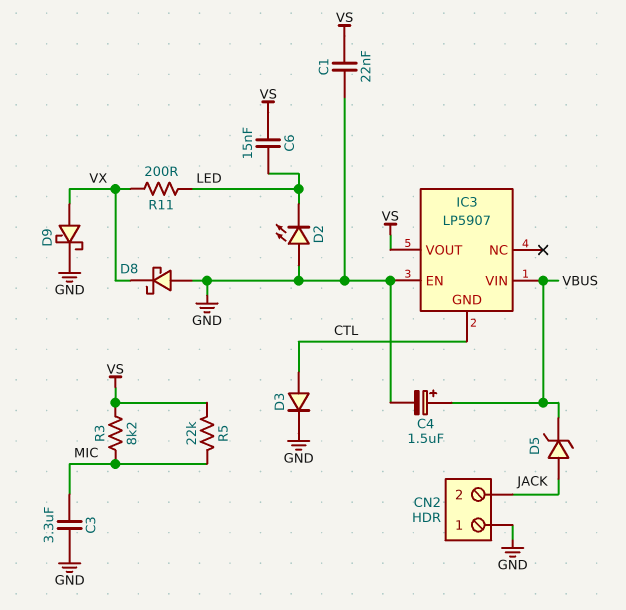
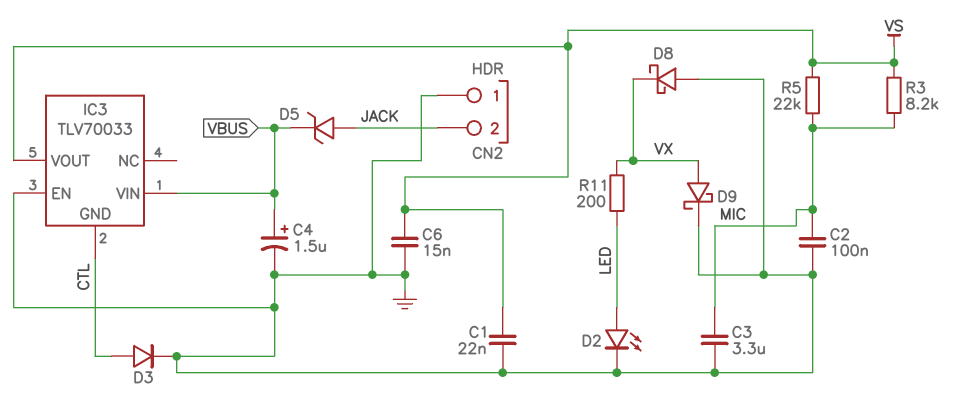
C2: none -> 100nF (GND, MIC)
C6: 15nF (LED, VS) -> 15nF (GND, VS)
D2: LED (A GND, K LED) -> LED (A LED, K GND)
IC3: LP5907 -> TLV70033

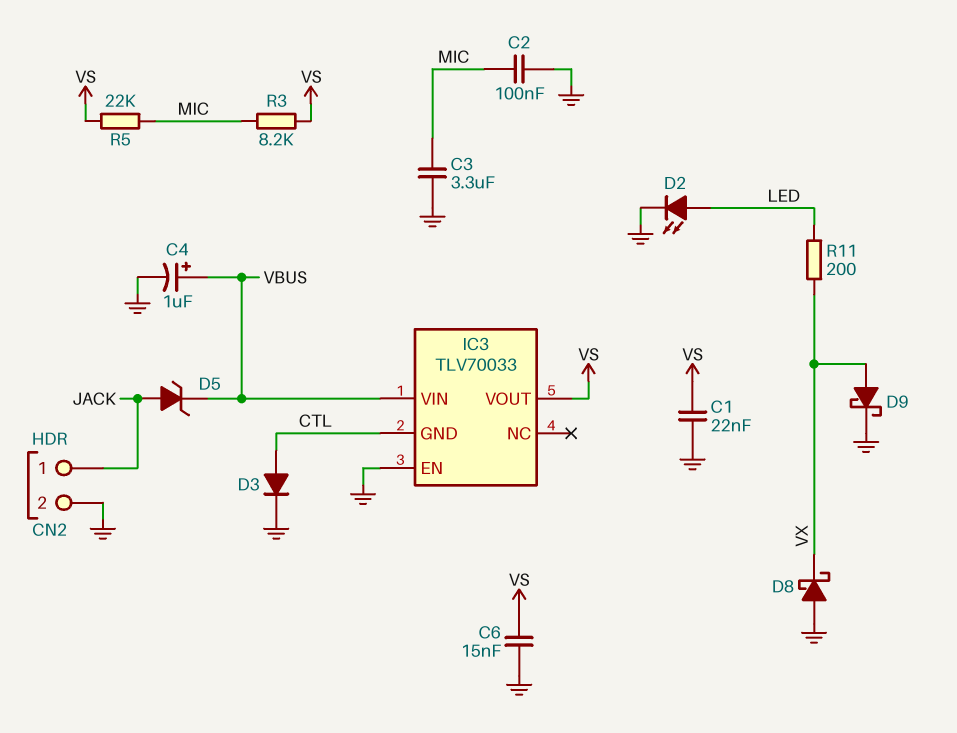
C4: 1.5uF (plus VBUS, minus GND) -> 1uF (plus VBUS, minus GND)
CN2 pin 1: GND -> JACK
CN2 pin 2: JACK -> GND

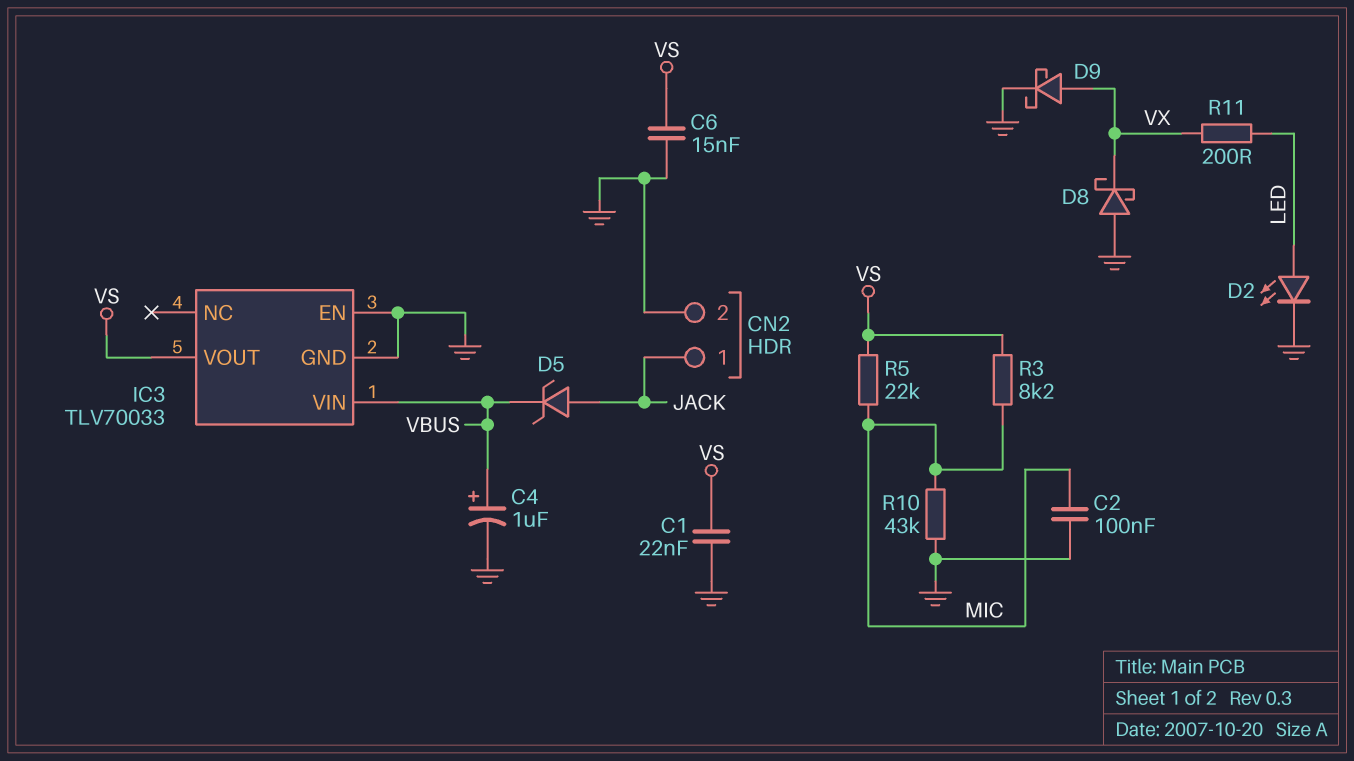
C3: 3.3uF (GND, MIC) -> none
D3: diode (A CTL, K GND) -> none
IC3 pin GND: CTL -> GND
R10: none -> 43k (GND, MIC)

